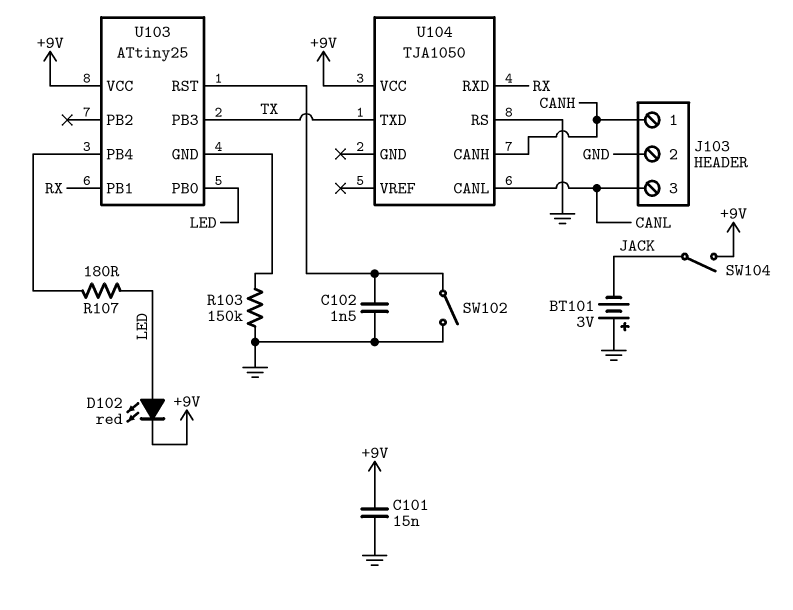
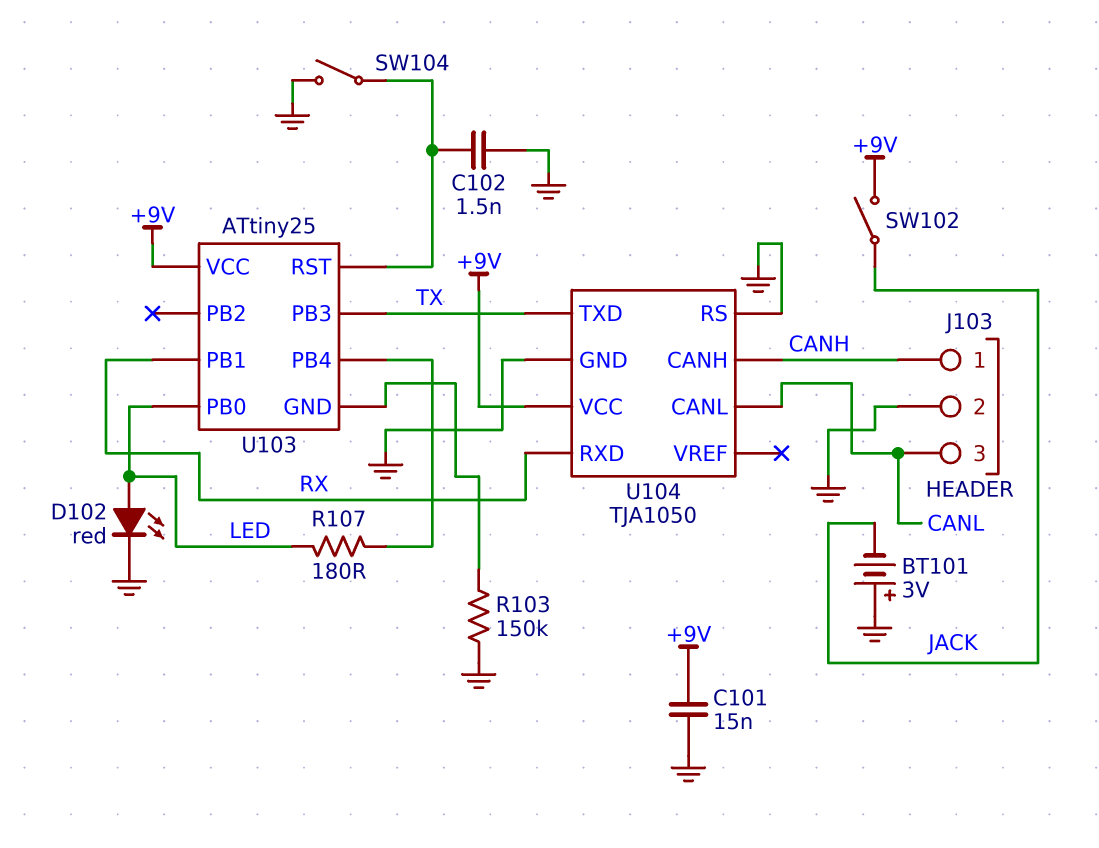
D102: LED red (A LED, K +9V) -> LED red (A LED, K GND)
SW102: switch (GND, U103/RST) -> switch (+9V, JACK)
SW104: switch (+9V, JACK) -> switch (GND, U103/RST)
U104 pin GND: none -> GND

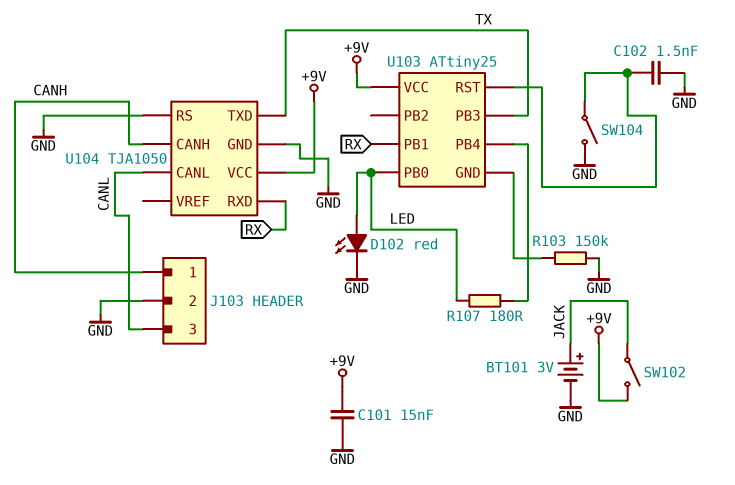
BT101: 3V (plus GND, minus JACK) -> 3V (plus JACK, minus GND)

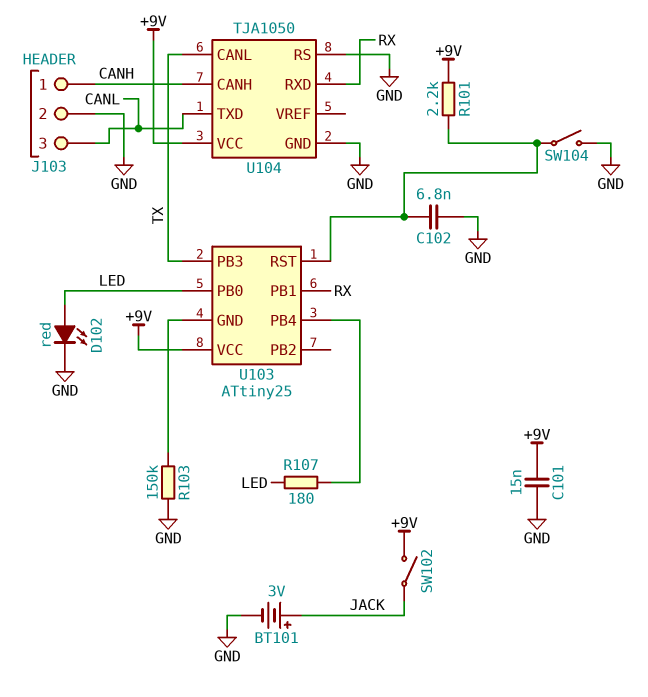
C102: 1.5nF (GND, U103/RST) -> 6.8nF (GND, U103/RST)
R101: none -> 2.2k (+9V, U103/RST)
U104 pin CANL: CANL -> TX
U104 pin TXD: TX -> CANL

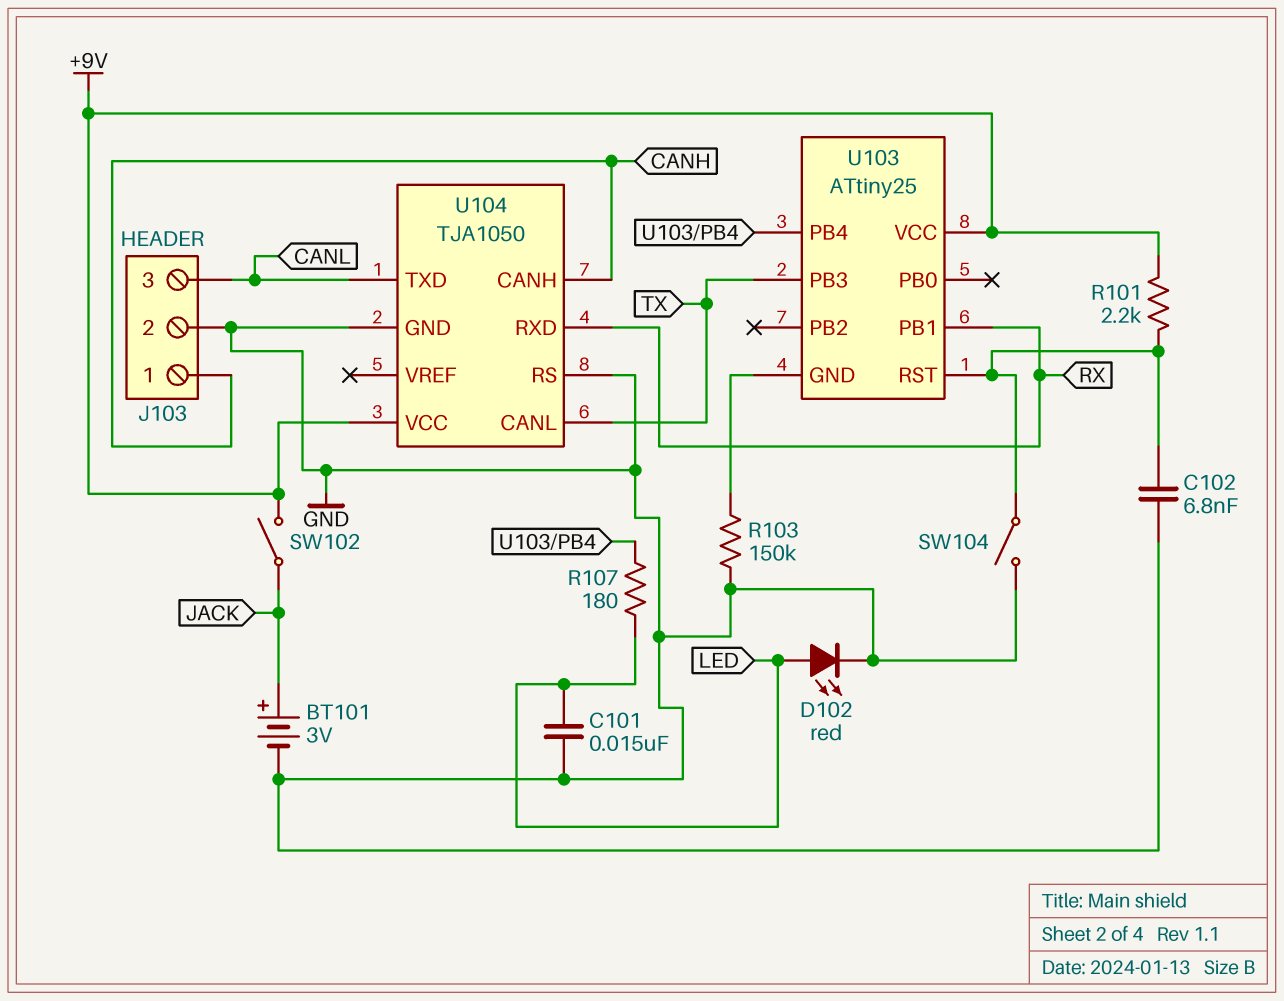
C101: 15nF (+9V, GND) -> 15nF (GND, LED)
U103 pin PB0: LED -> none

